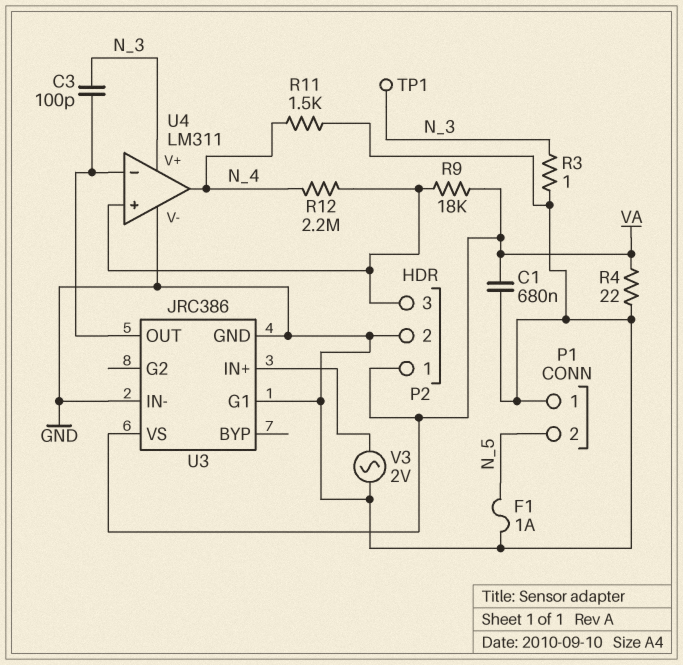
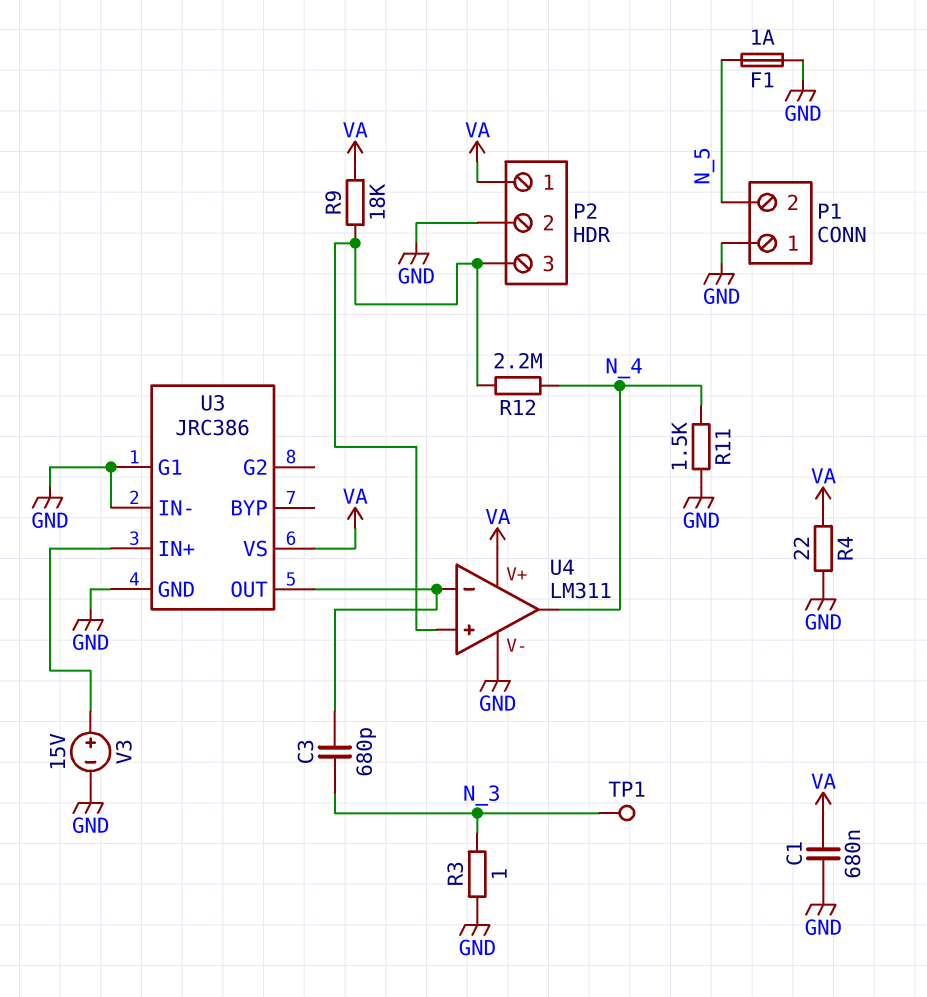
C3: 100pF (N_3, U3/OUT) -> 680pF (N_3, U3/OUT)
U4 pin V+: N_3 -> VA
V3: AC 2V (GND, U3/IN+) -> 15V (plus U3/IN+, minus GND)

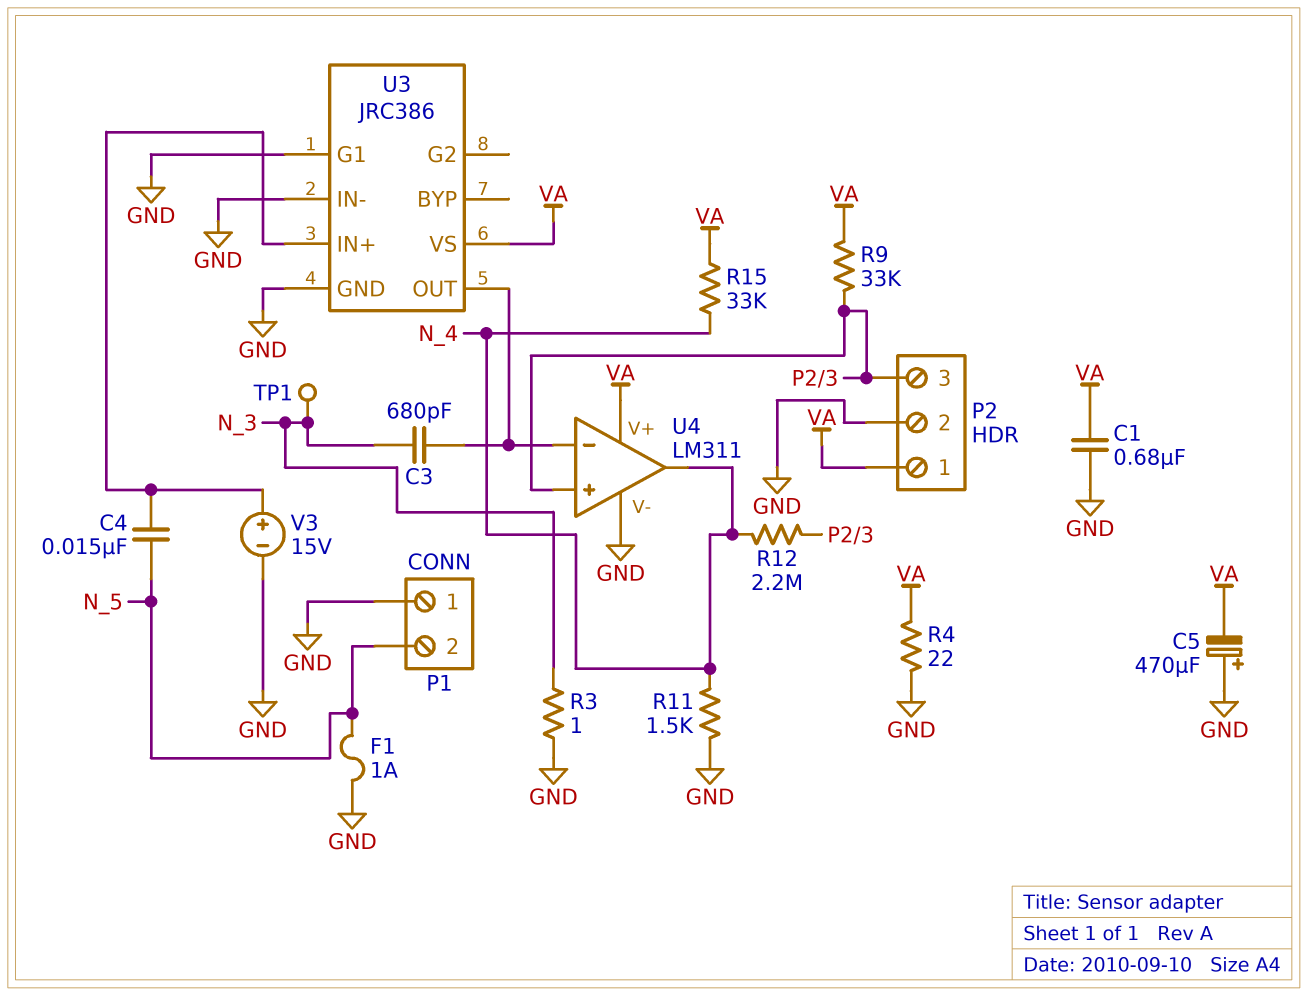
C4: none -> 15nF (N_5, U3/IN+)
C5: none -> 470uF (plus GND, minus VA)
R9: 18k (P2/3, VA) -> 33k (P2/3, VA)
R15: none -> 33k (N_4, VA)

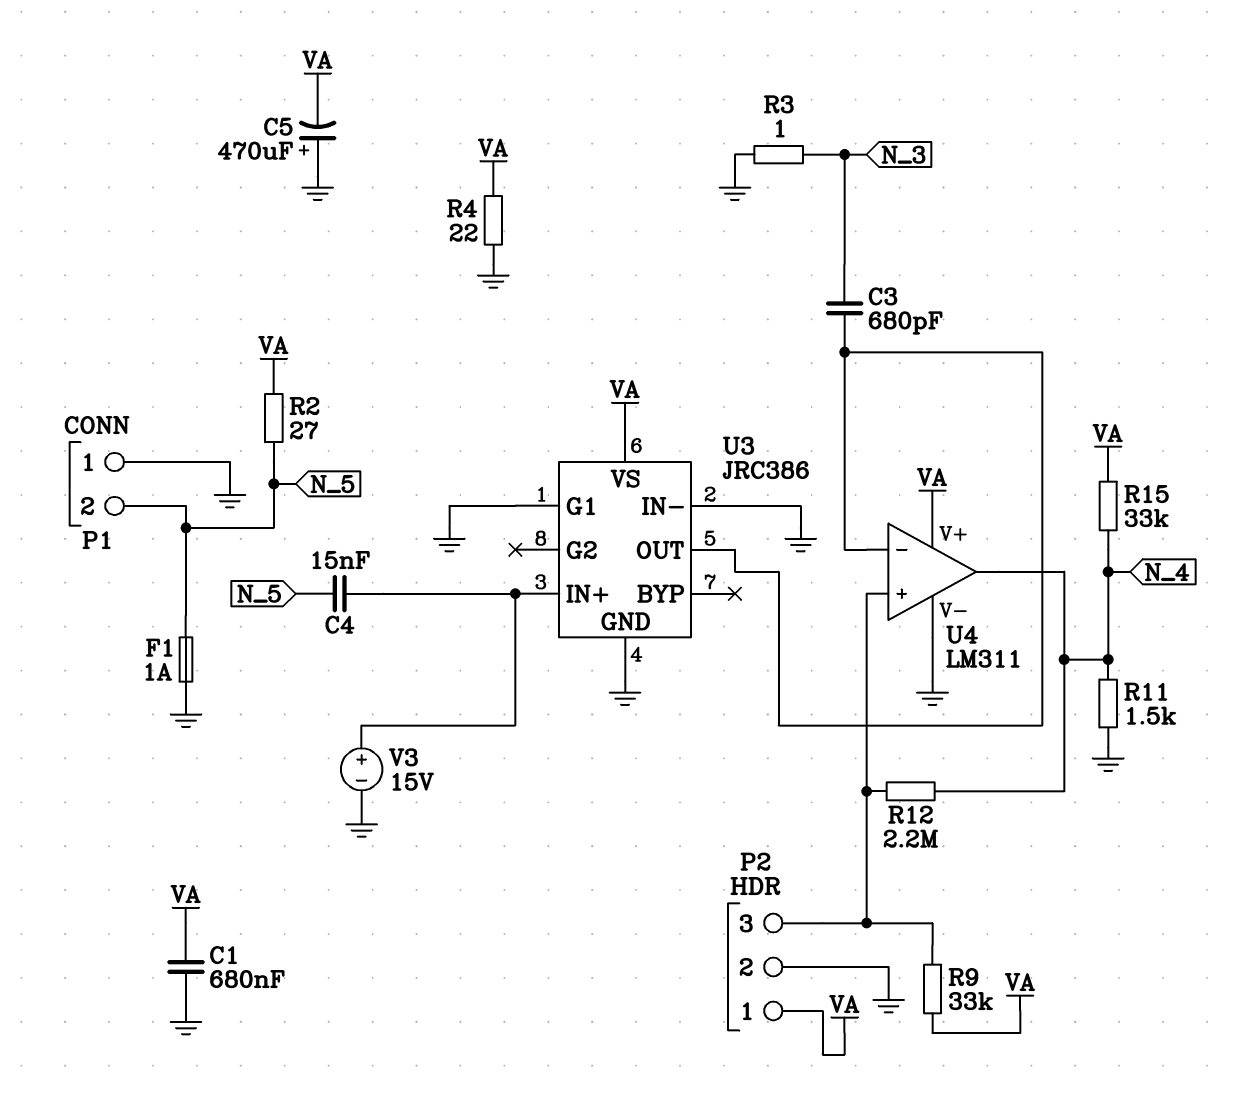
R2: none -> 27 (N_5, VA)
TP1: test point (N_3) -> none

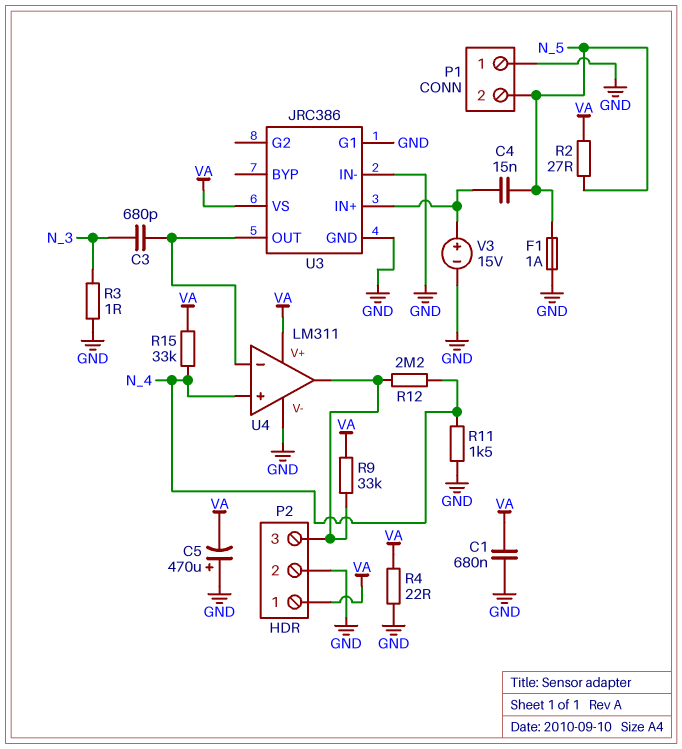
U4 pin in+: P2/3 -> N_4
U4 pin out: N_4 -> P2/3

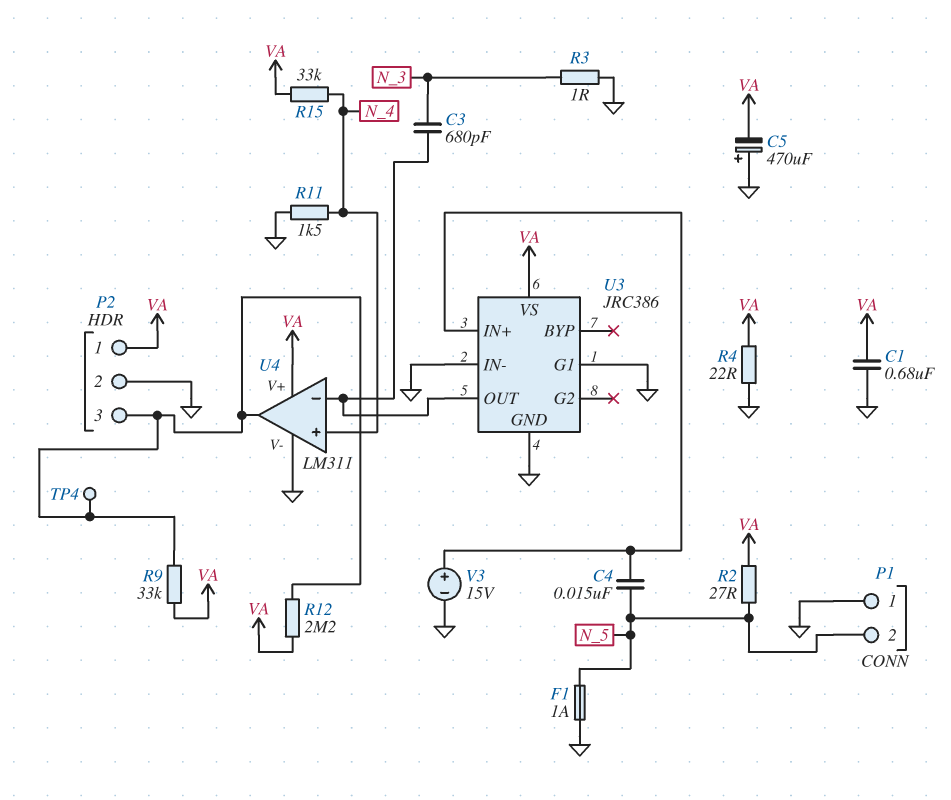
R12: 2.2M (N_4, P2/3) -> 2.2M (P2/3, VA)
TP4: none -> test point (P2/3)

